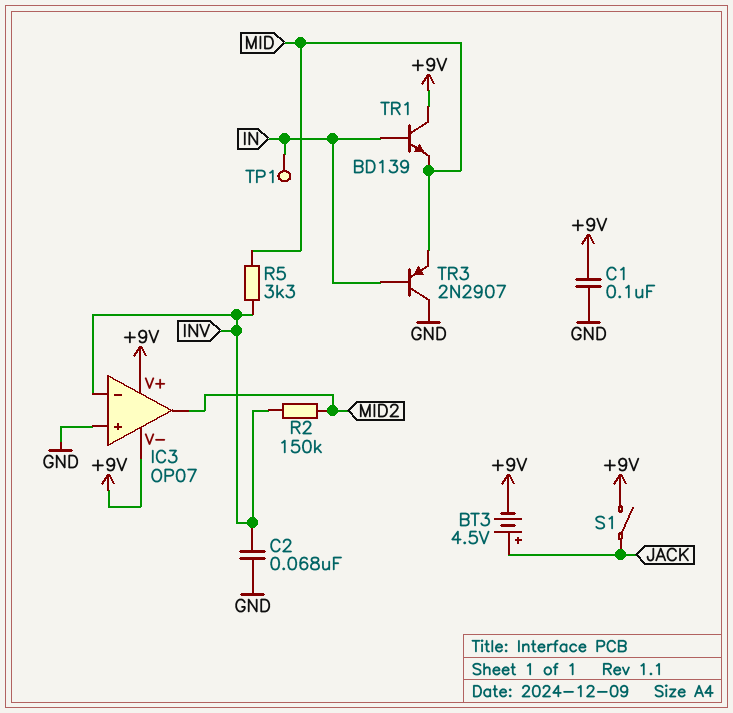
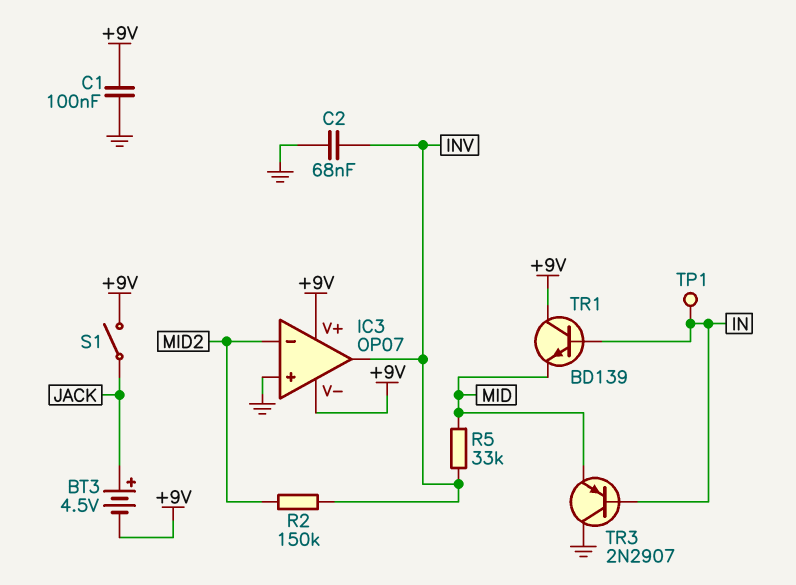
IC3 pin in-: INV -> MID2
IC3 pin out: MID2 -> INV
R5: 3.3k (INV, MID) -> 33k (INV, MID)

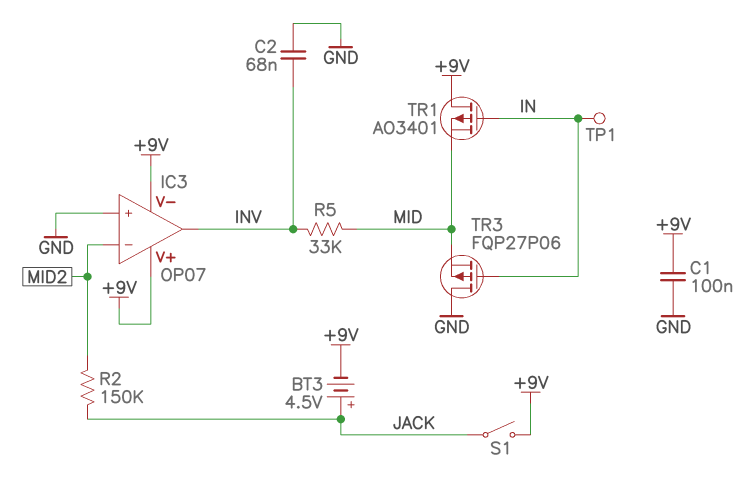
R2: 150k (INV, MID2) -> 150k (JACK, MID2)
TR1: NPN BD139 (B IN, C +9V, E MID) -> PMOS AO3401 (G IN, D +9V, S MID)
TR3: PNP 2N2907 (B IN, C GND, E MID) -> PMOS FQP27P06 (G IN, D GND, S MID)

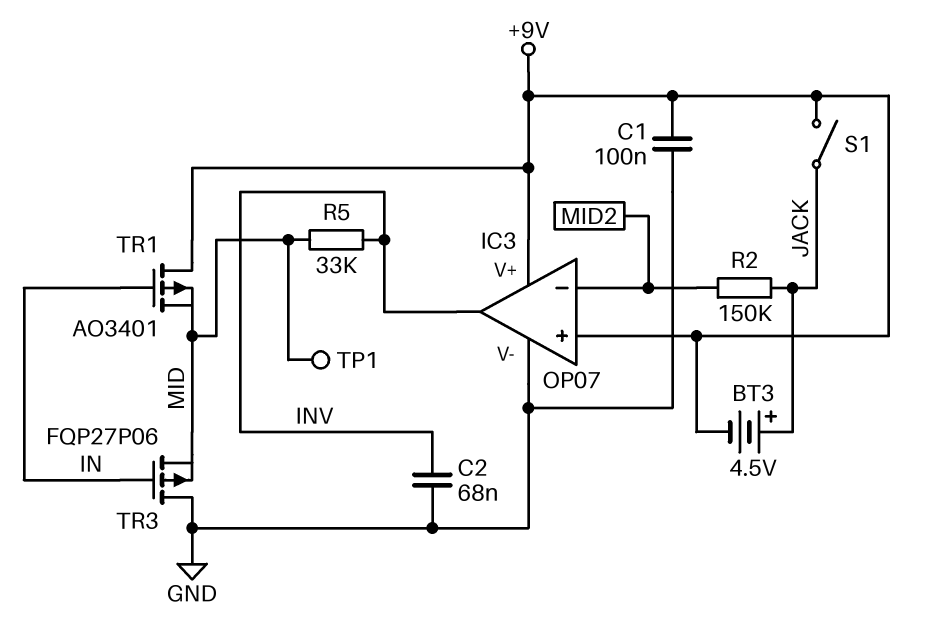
IC3 pin V-: +9V -> GND
IC3 pin in+: GND -> +9V
TP1: test point (IN) -> test point (MID)

